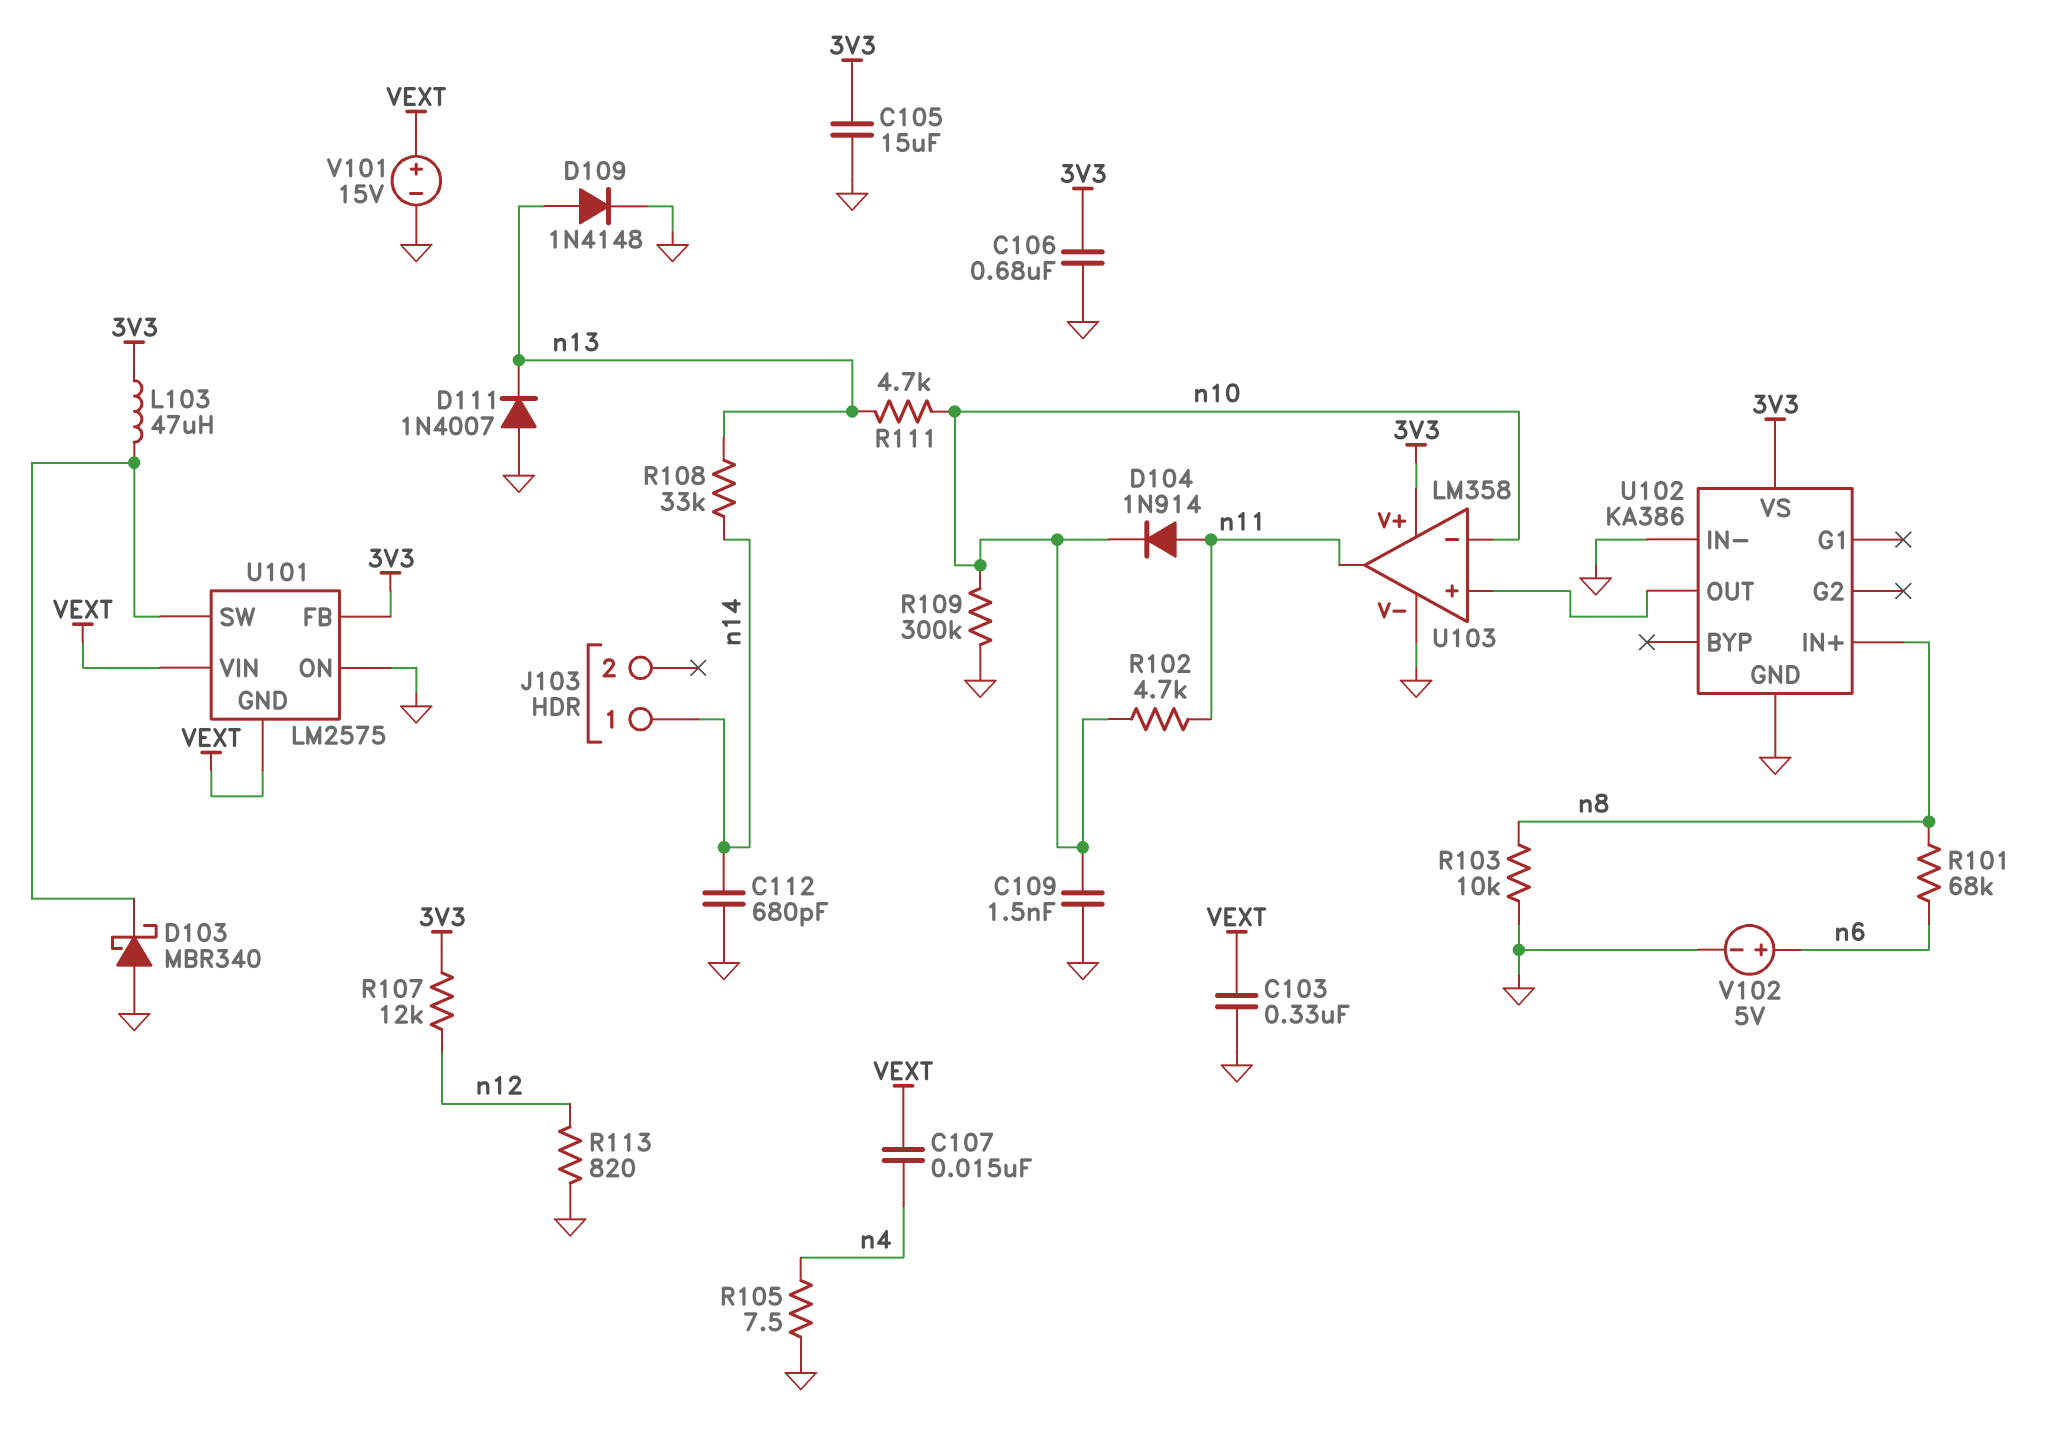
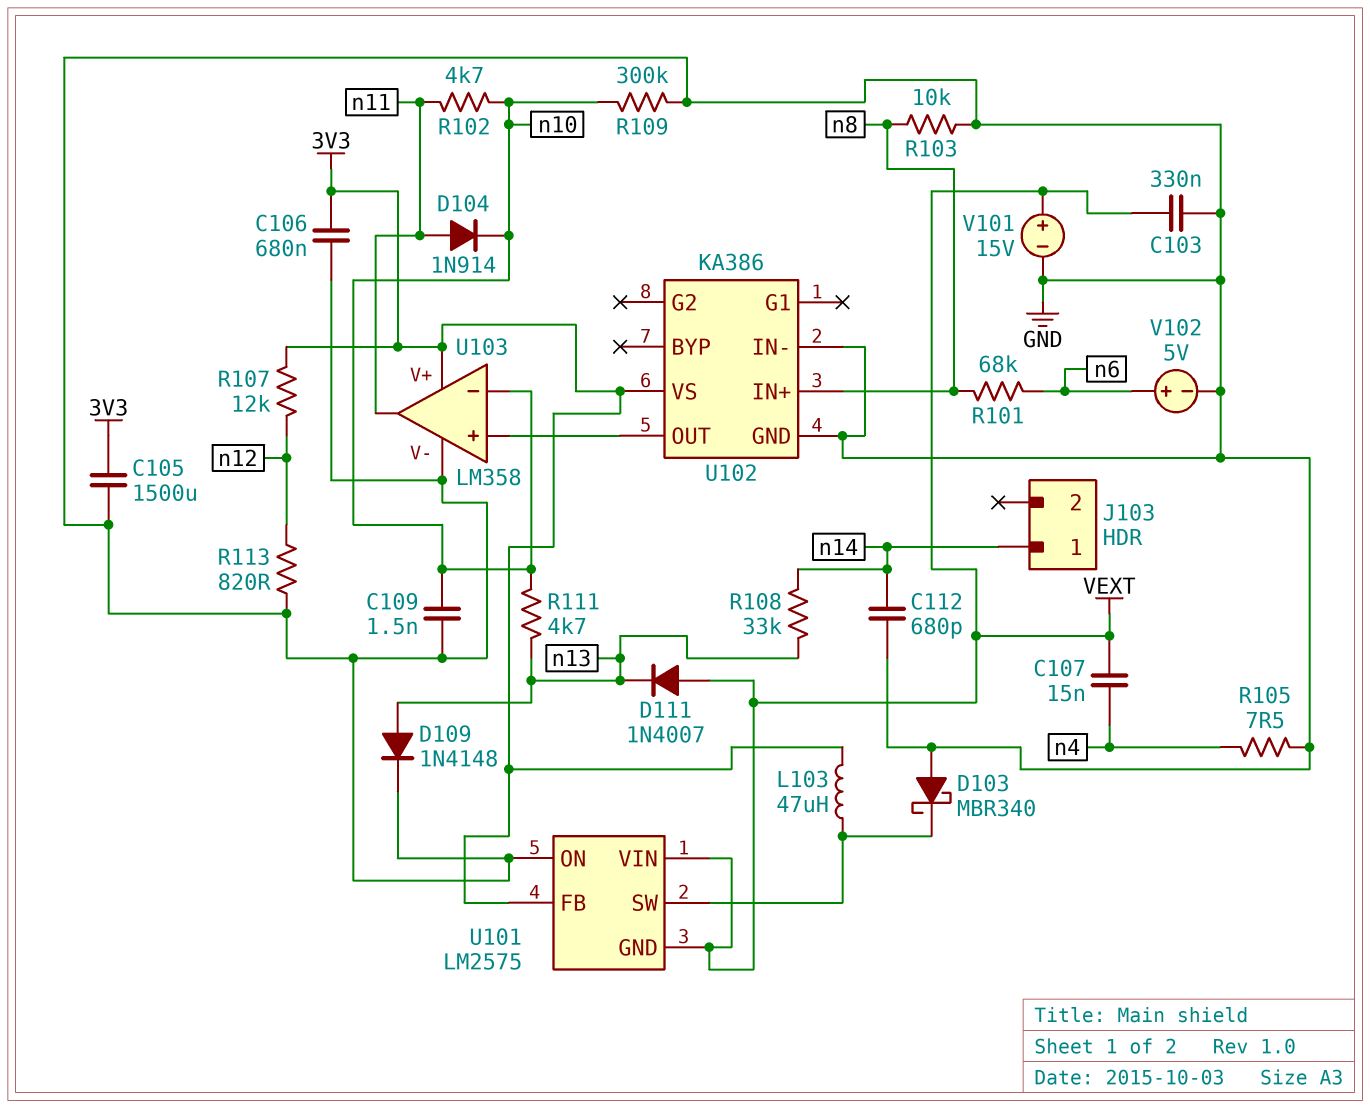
C105: 15uF (3V3, GND) -> 1500uF (3V3, GND)
D111: diode 1N4007 (A GND, K n13) -> diode 1N4007 (A VEXT, K n13)

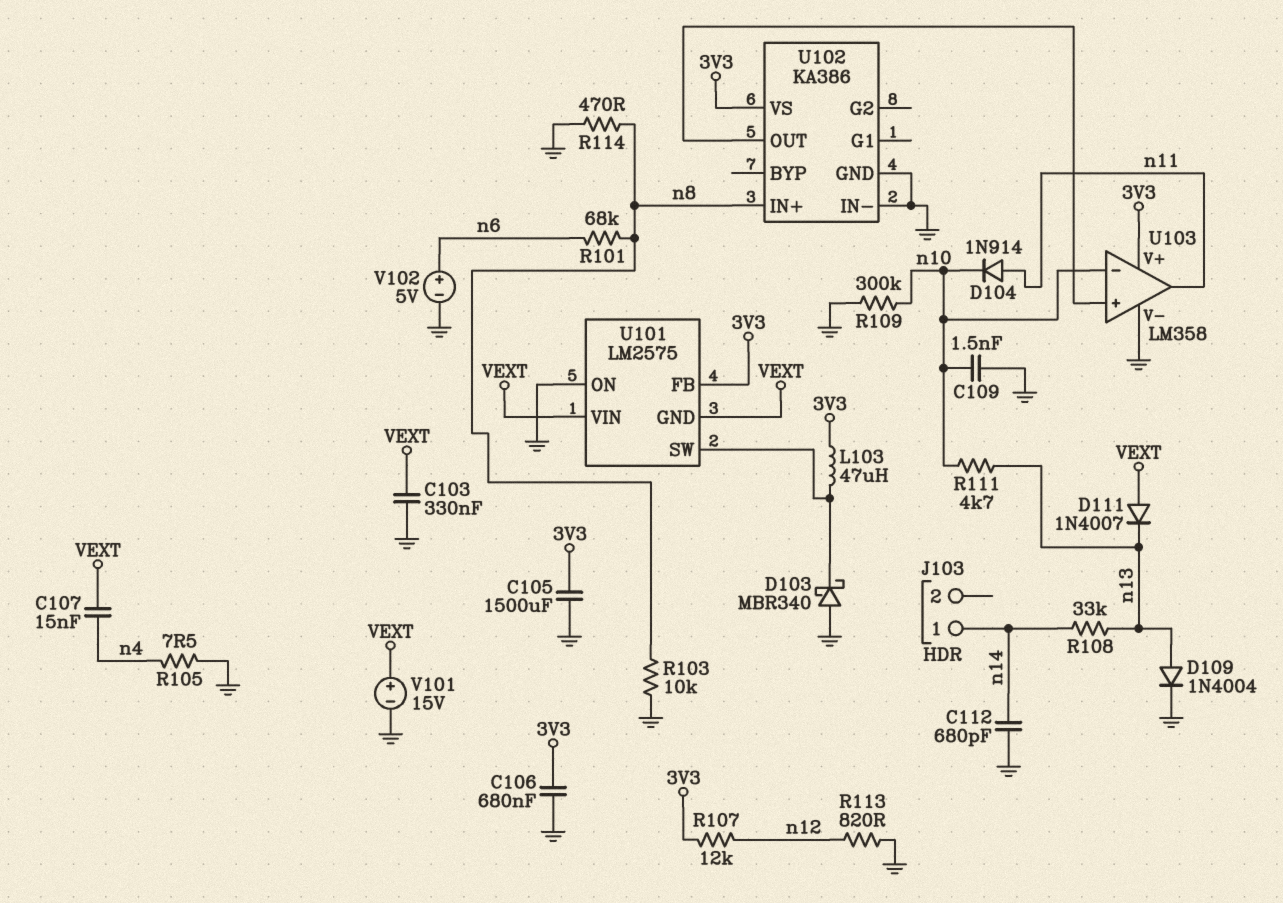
D109: diode 1N4148 (A n13, K GND) -> diode 1N4004 (A n13, K GND)
R102: 4.7k (n10, n11) -> none
R114: none -> 470 (GND, n8)

